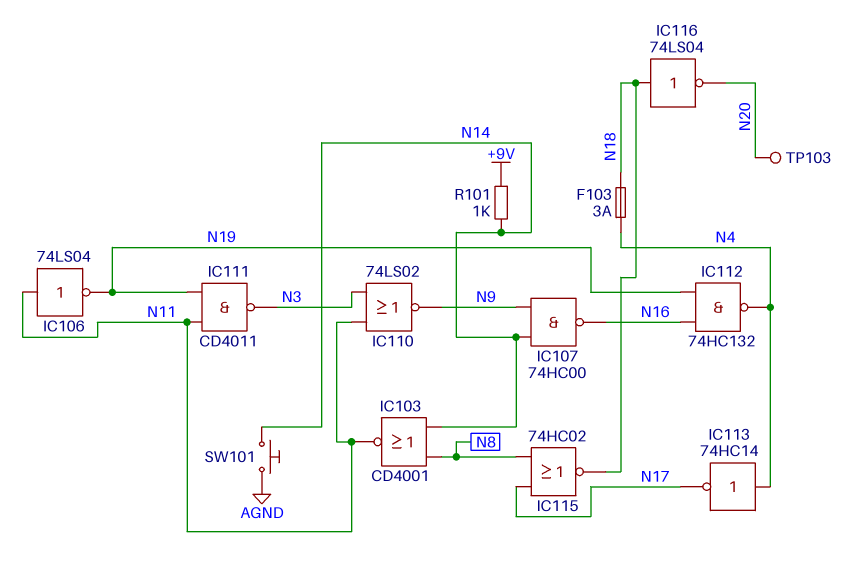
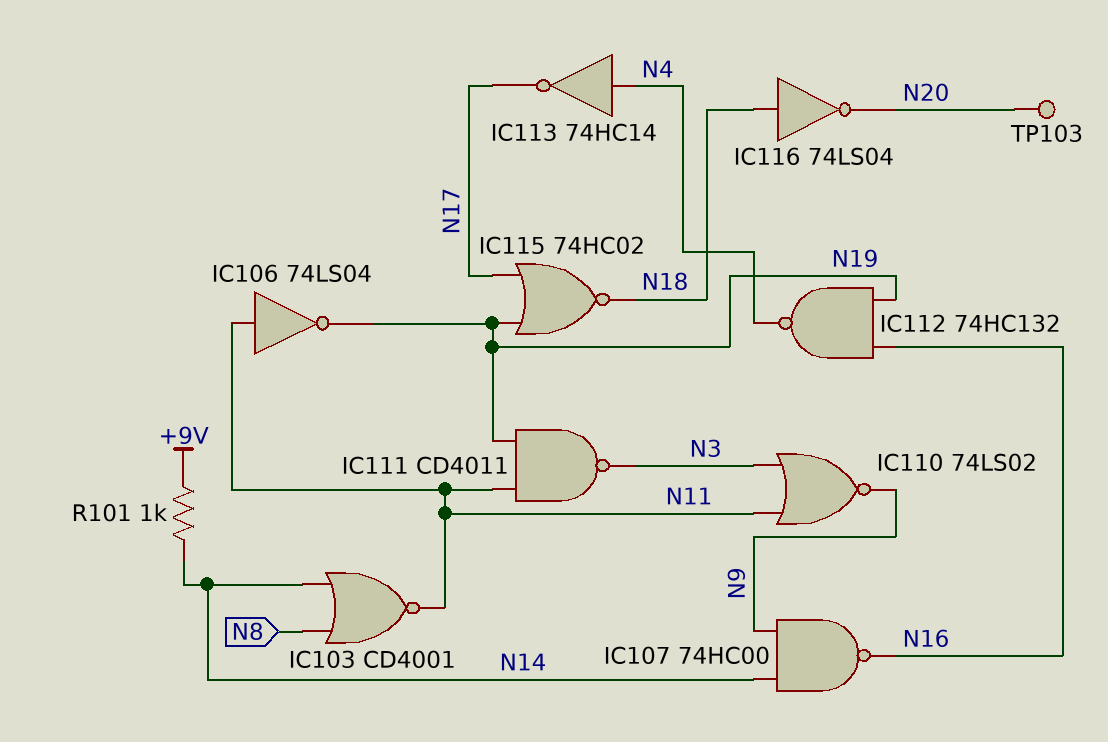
F103: 3A (N4, N18) -> none
IC115: NOR 74HC02 (in N8, in N17, out N18) -> NOR 74HC02 (in N17, in N19, out N18)
SW101: button (AGND, N14) -> none

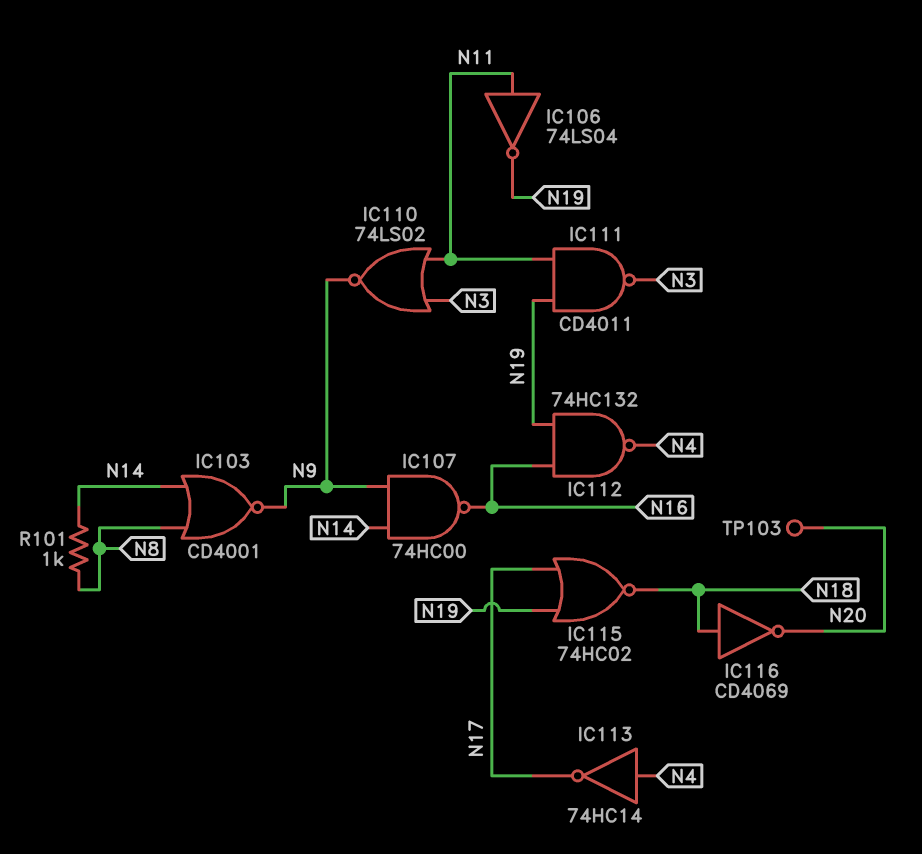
IC103: NOR CD4001 (in N8, in N14, out N11) -> NOR CD4001 (in N8, in N14, out N9)
IC116: NOT 74LS04 (in N18, out N20) -> NOT CD4069 (in N18, out N20)
R101: 1k (+9V, N14) -> 1k (N8, N14)

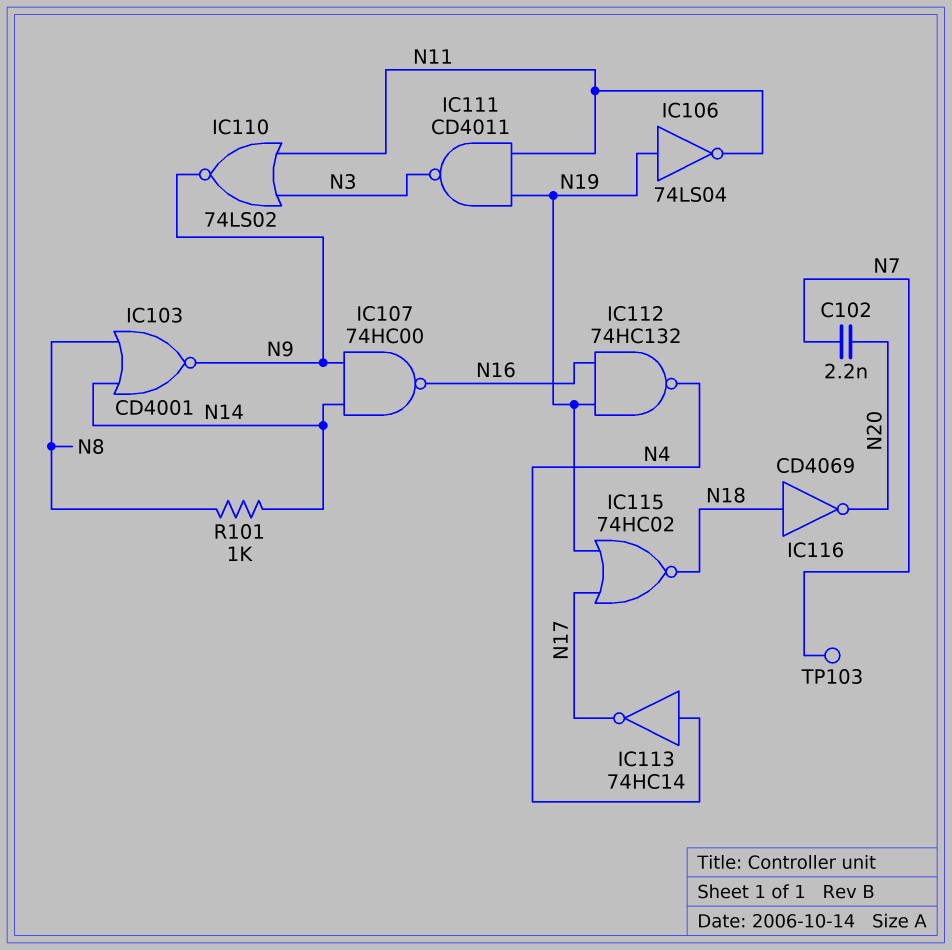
C102: none -> 2.2nF (N7, N20)
IC106: NOT 74LS04 (in N11, out N19) -> NOT 74LS04 (in N19, out N11)
TP103: test point (N20) -> test point (N7)

